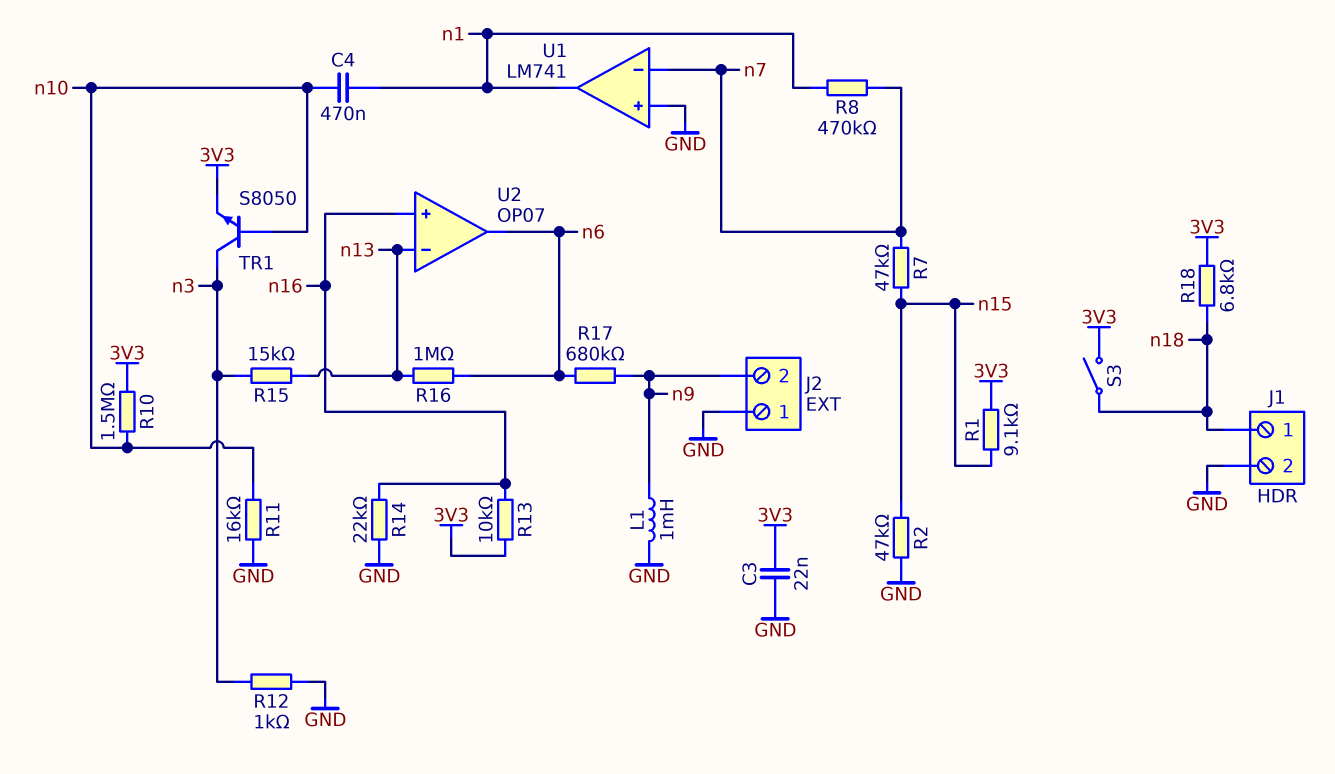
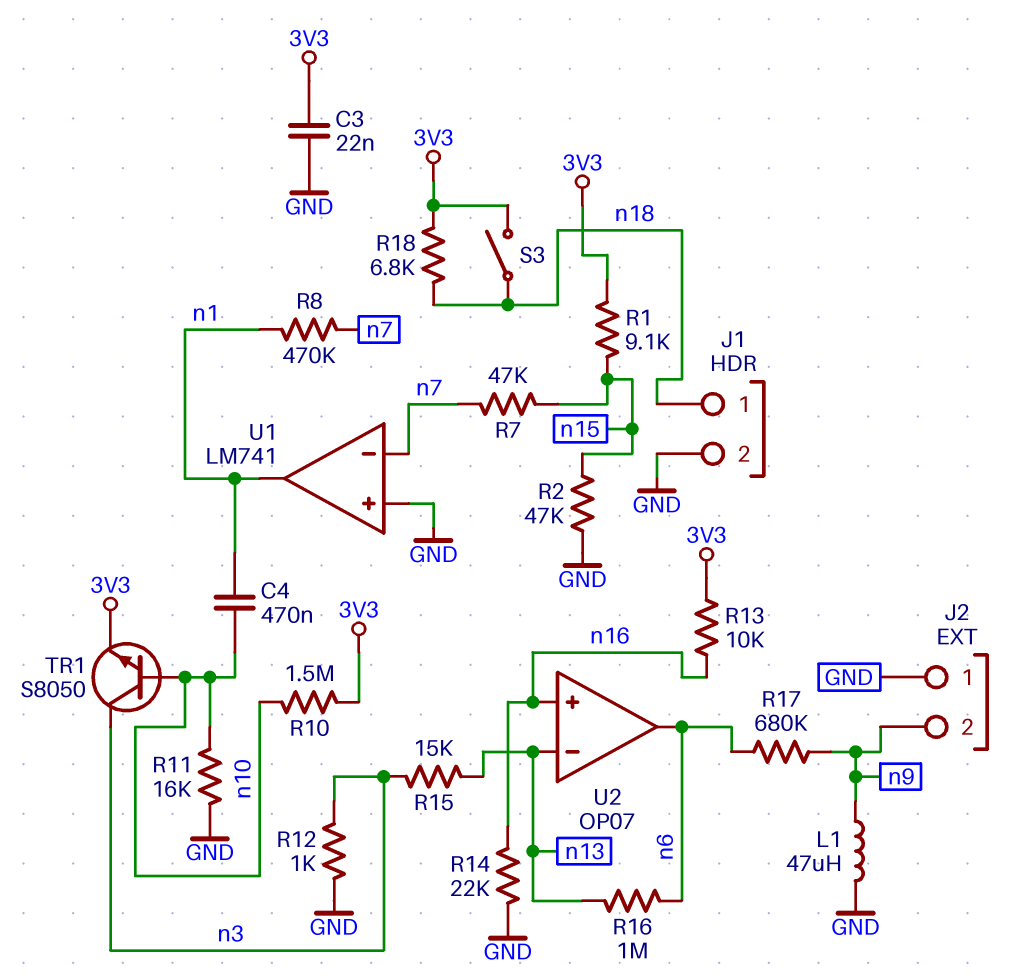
L1: 1mH (GND, n9) -> 47uH (GND, n9)

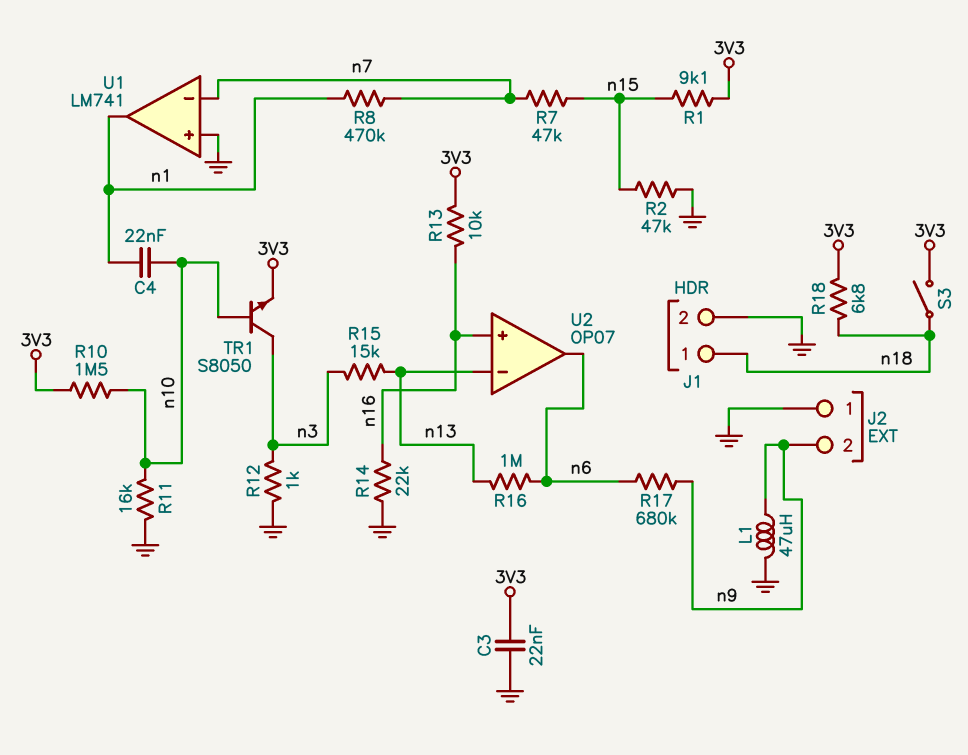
C4: 470nF (n1, n10) -> 22nF (n1, n10)

